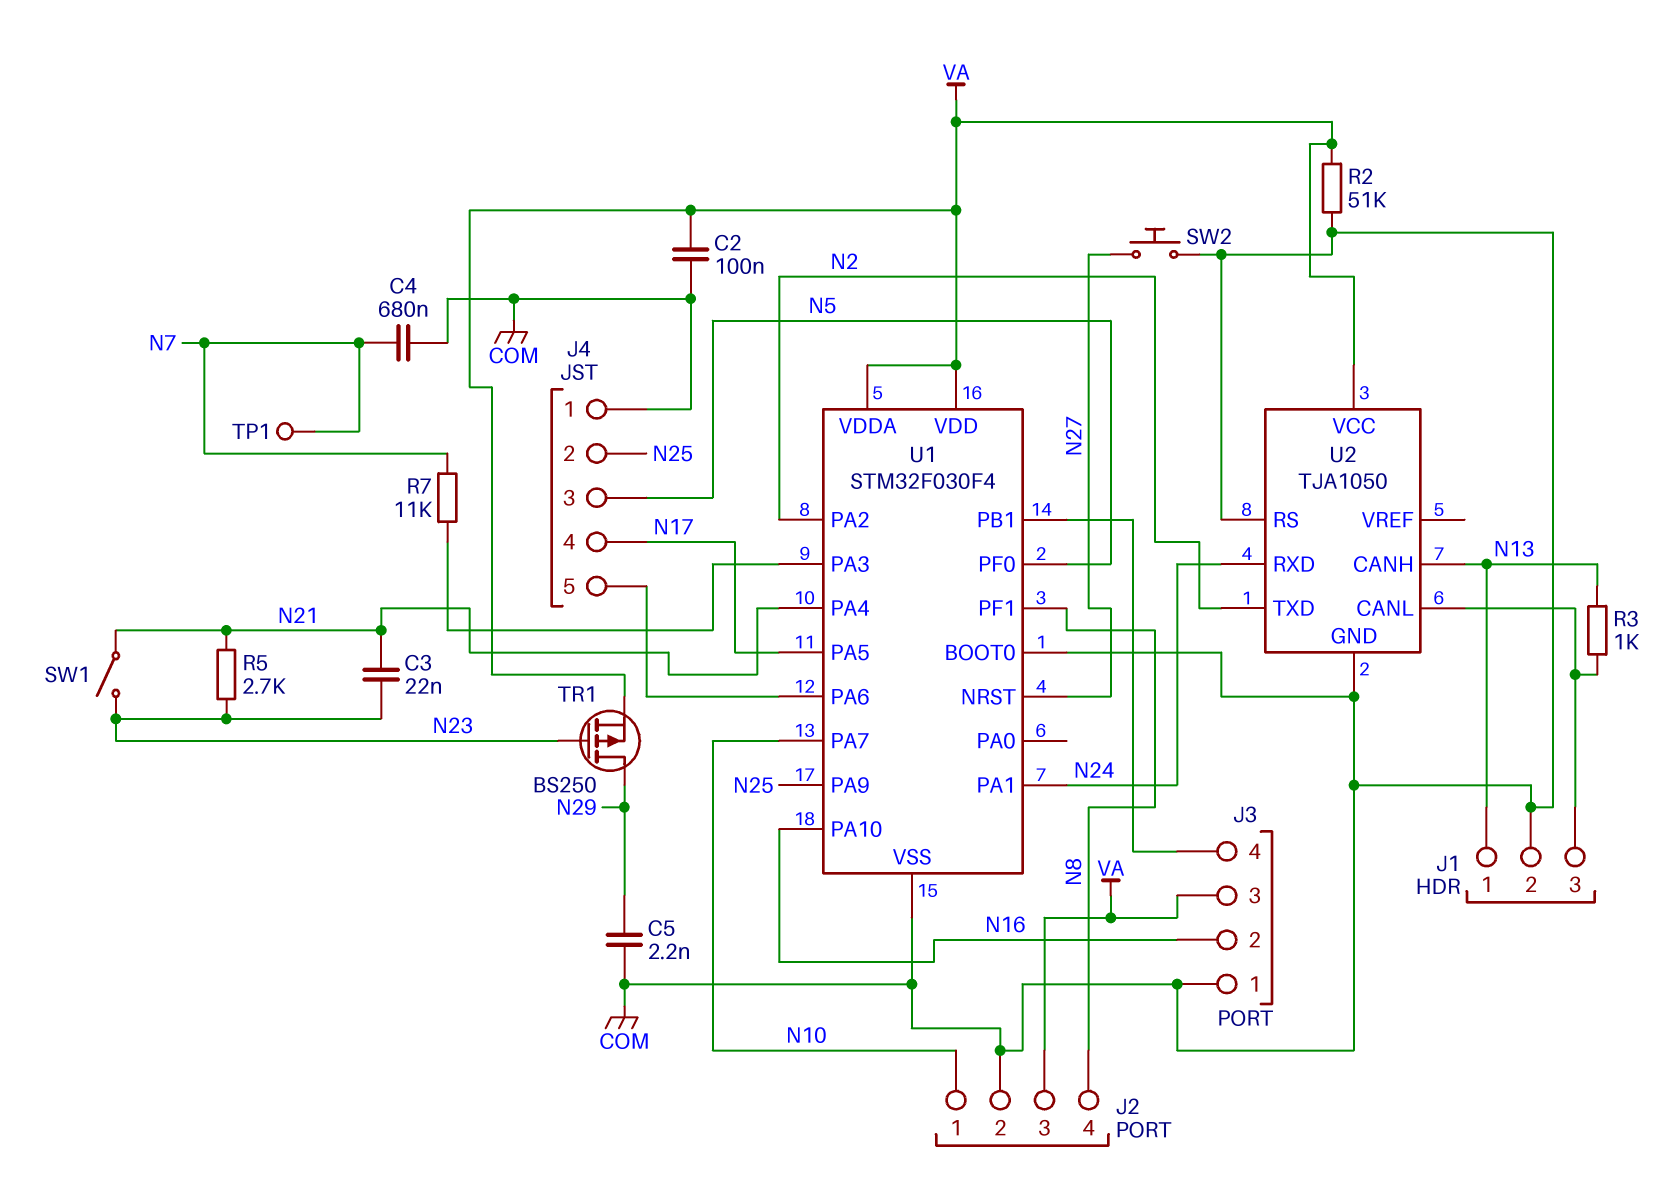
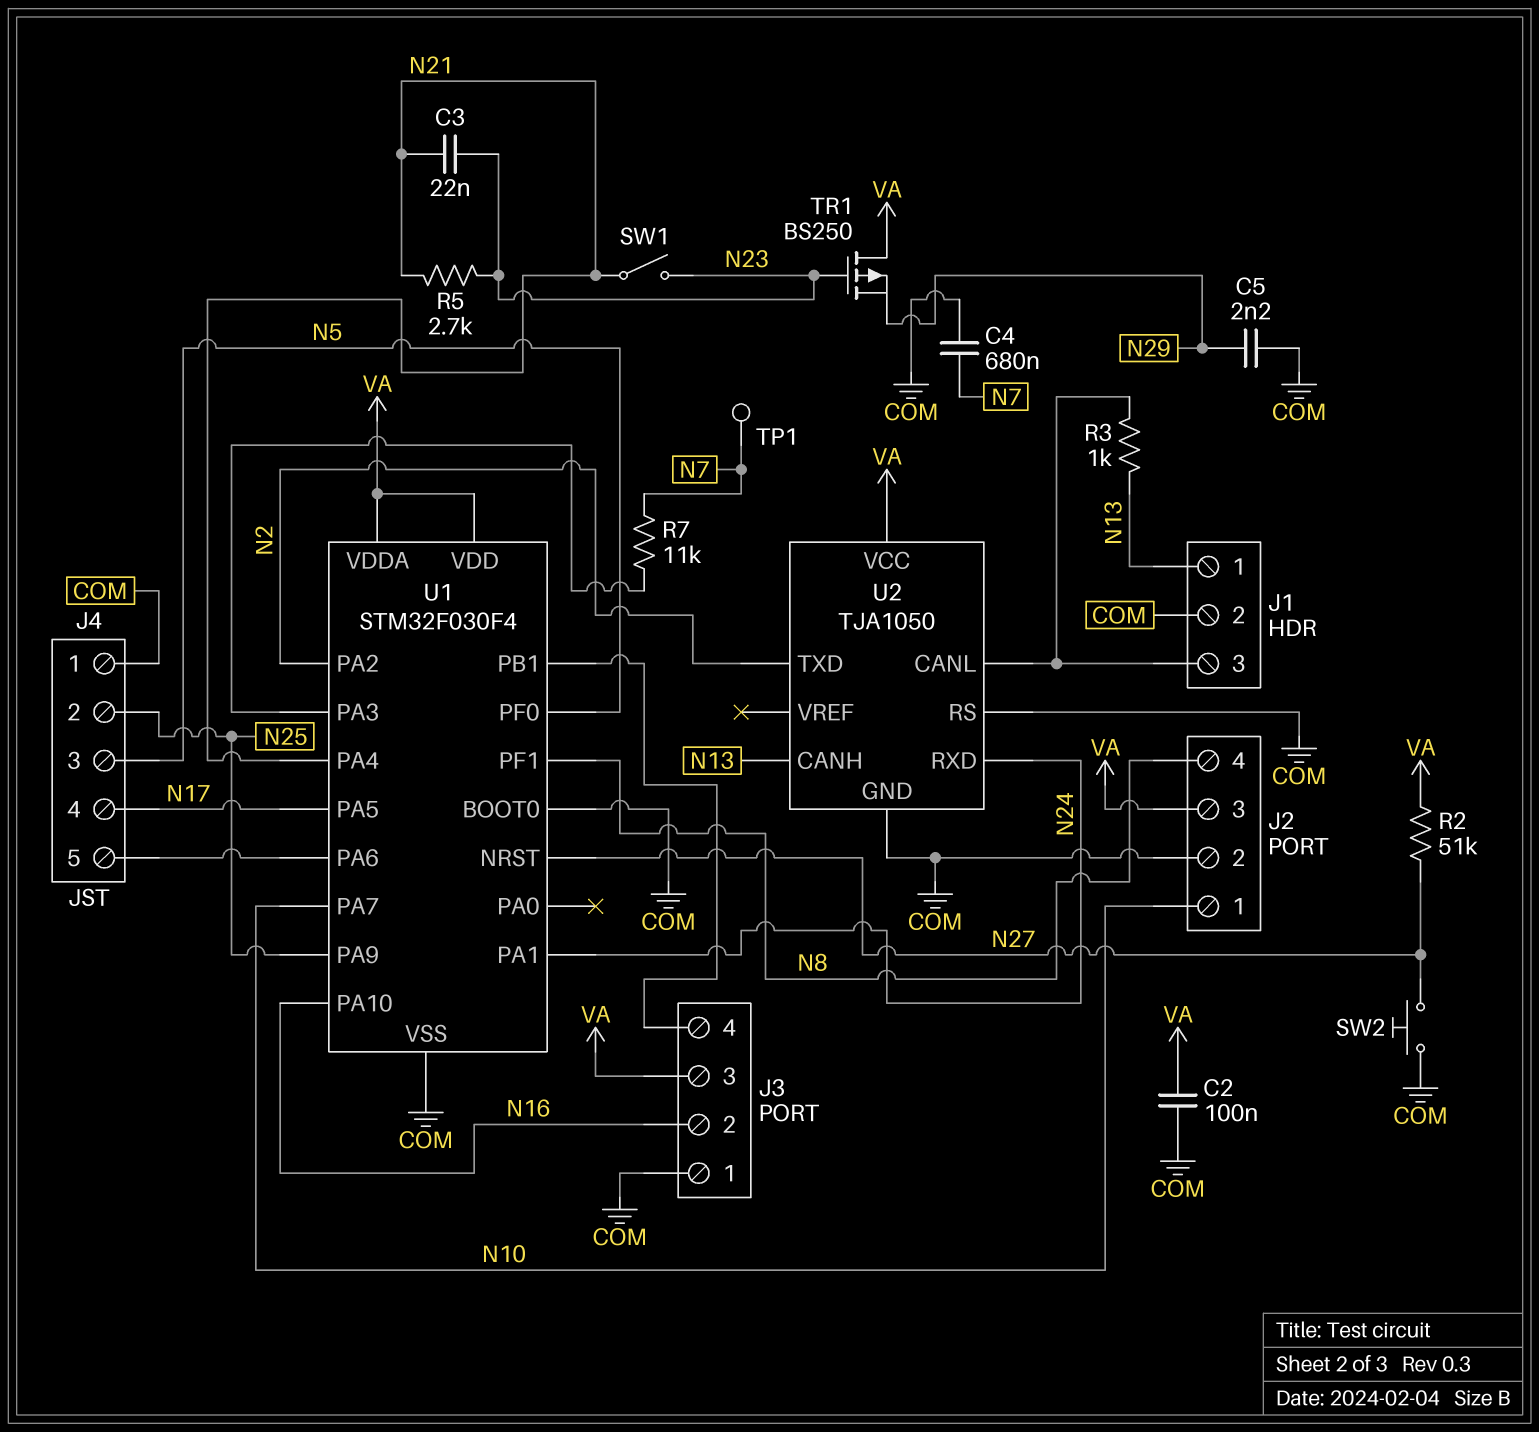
R2: 51k (COM, VA) -> 51k (N27, VA)
TR1: PMOS BS250 (G N23, D N29, S VA) -> PMOS BS250 (G N23, D VA, S N29)

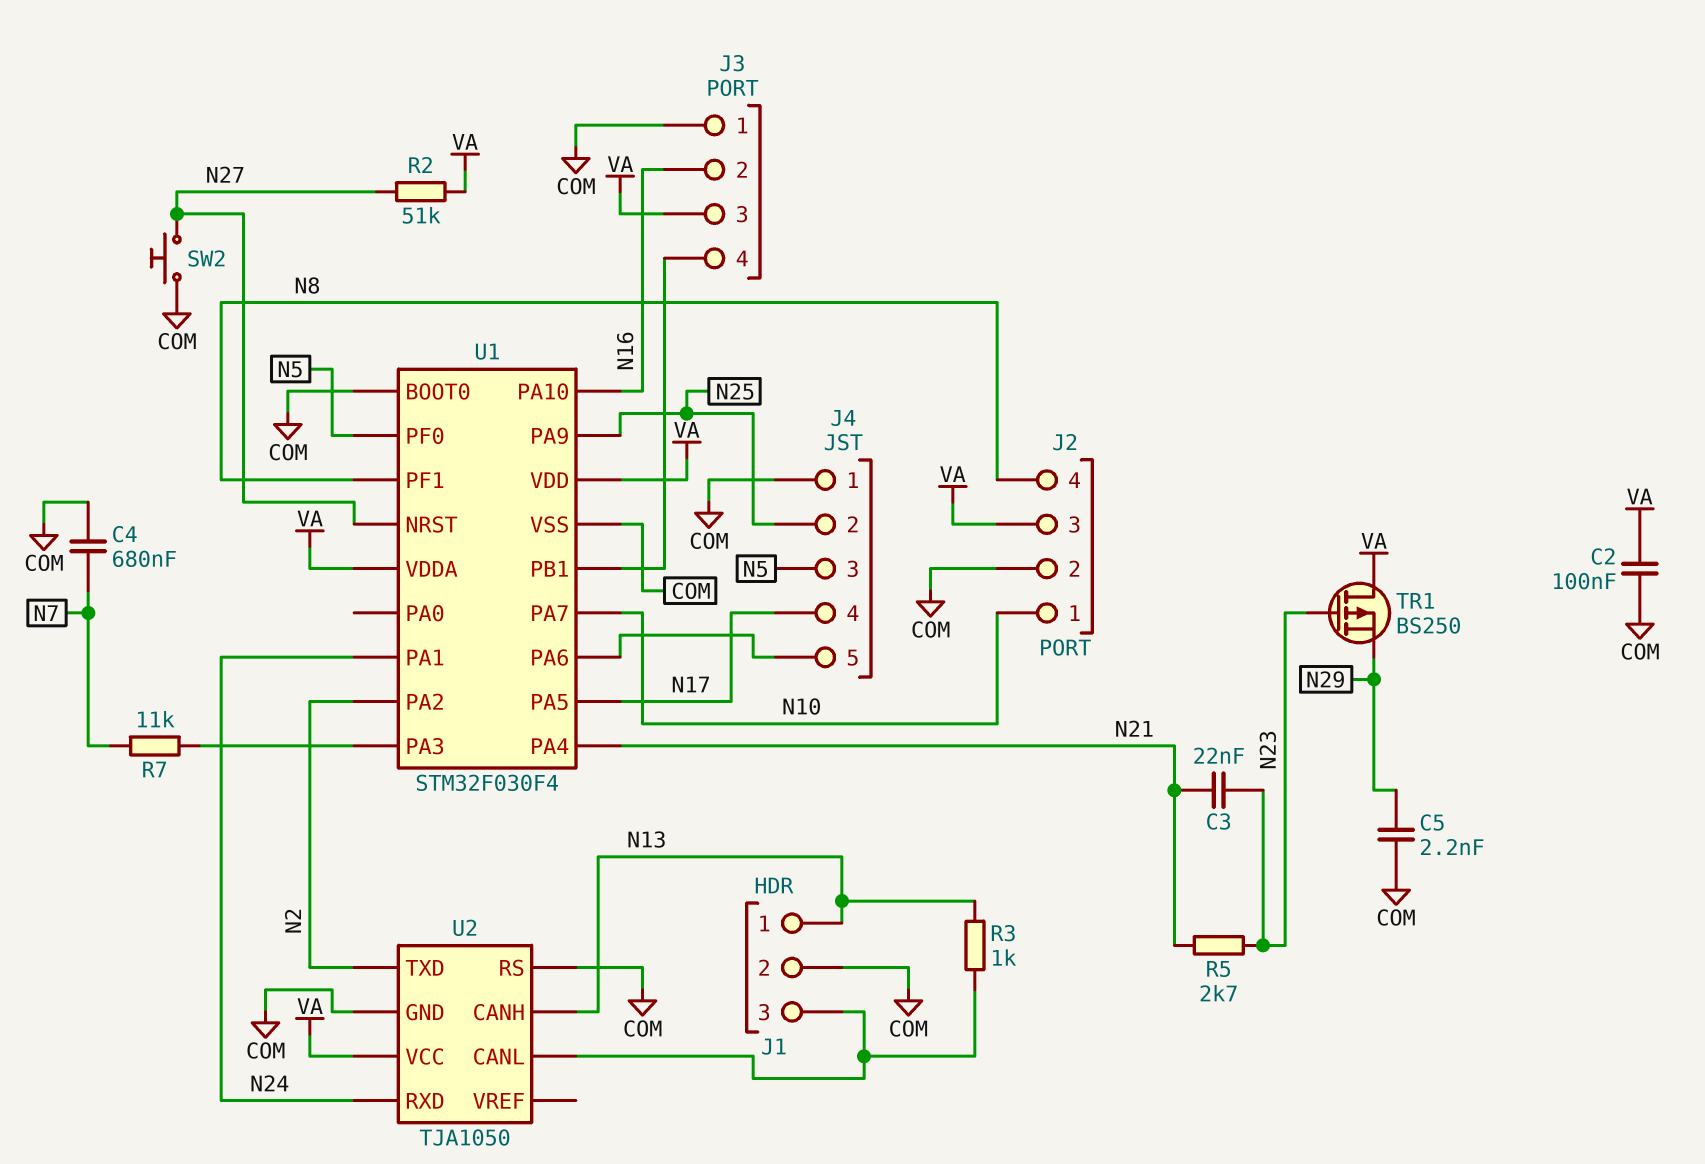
SW1: switch (N21, N23) -> none
TP1: test point (N7) -> none

